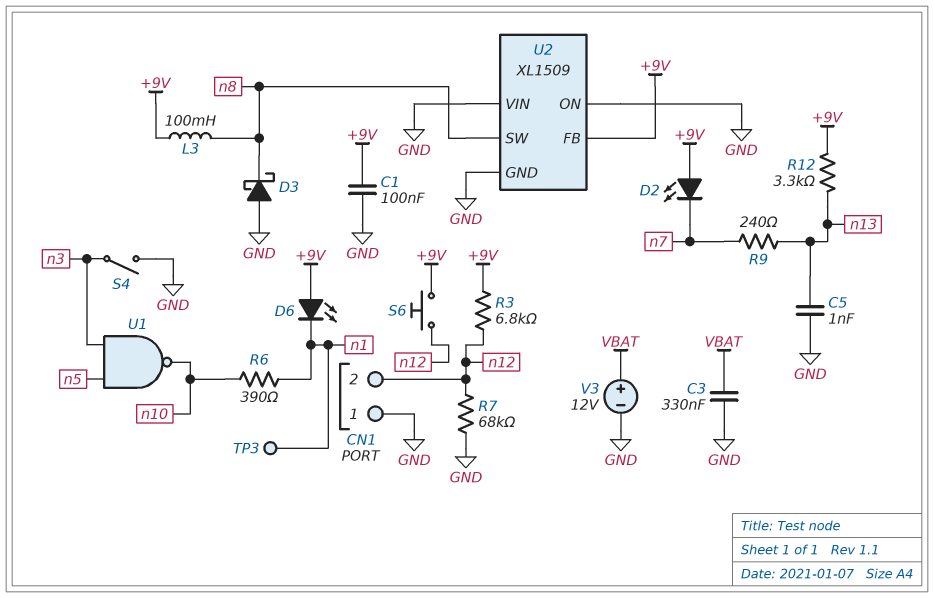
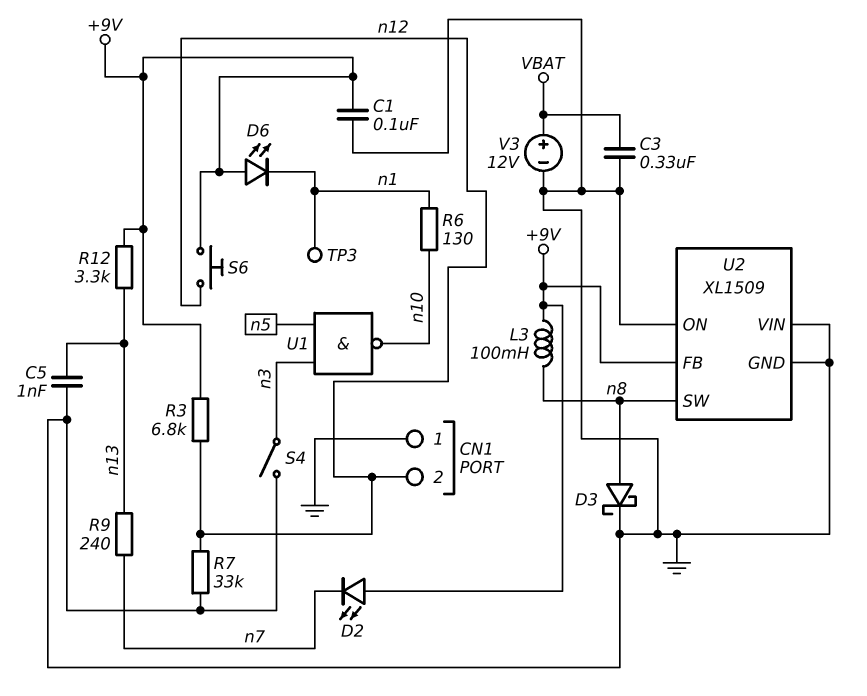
D3: schottky (A GND, K n8) -> schottky (A n8, K GND)
R6: 390 (n1, n10) -> 130 (n1, n10)
R7: 68k (GND, n12) -> 33k (GND, n12)

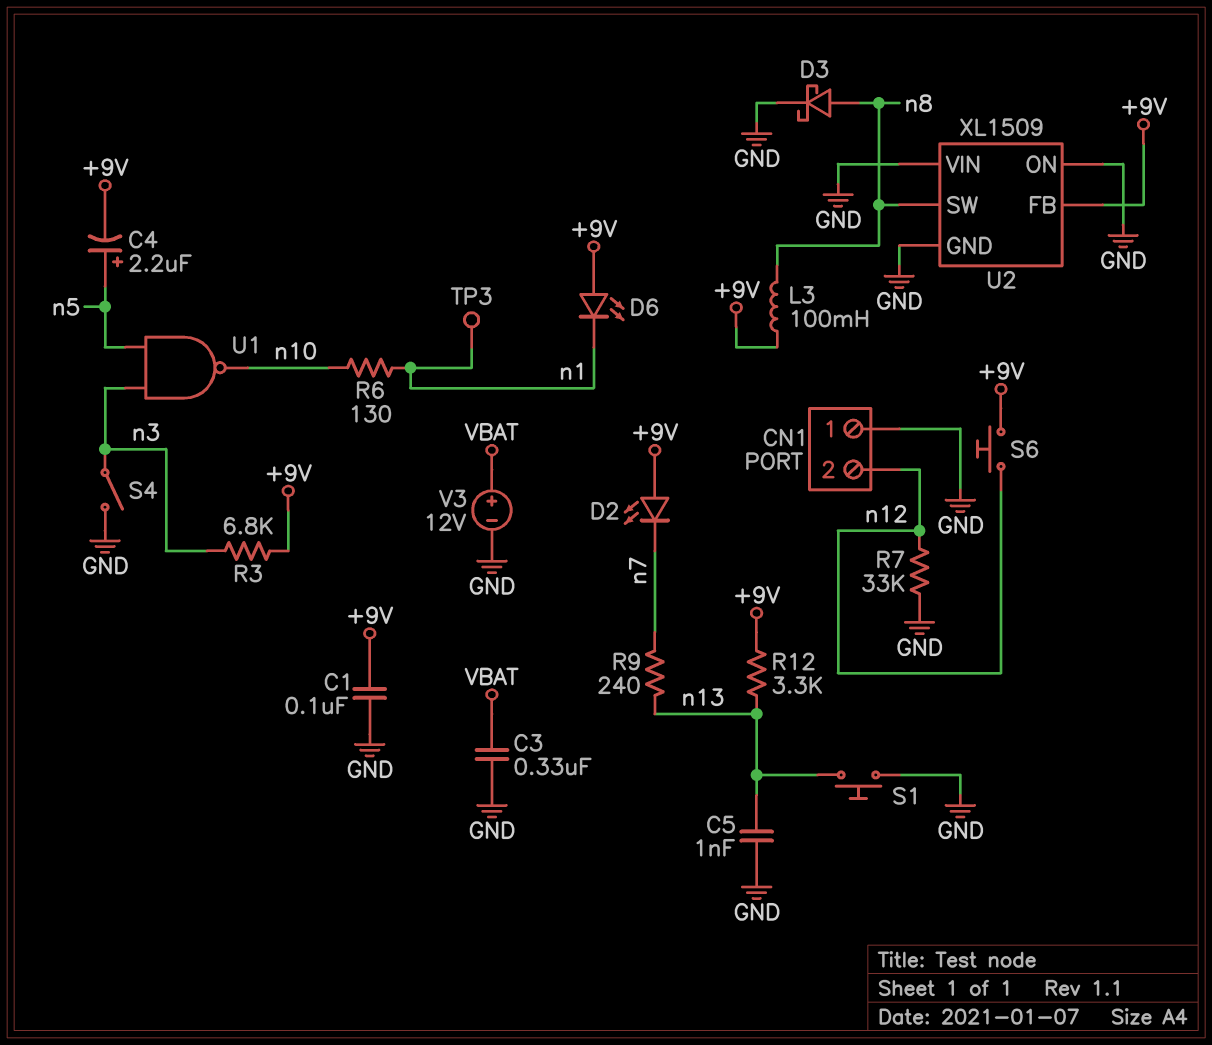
C4: none -> 2.2uF (plus n5, minus +9V)
R3: 6.8k (+9V, n12) -> 6.8k (+9V, n3)
S1: none -> button (GND, n13)

